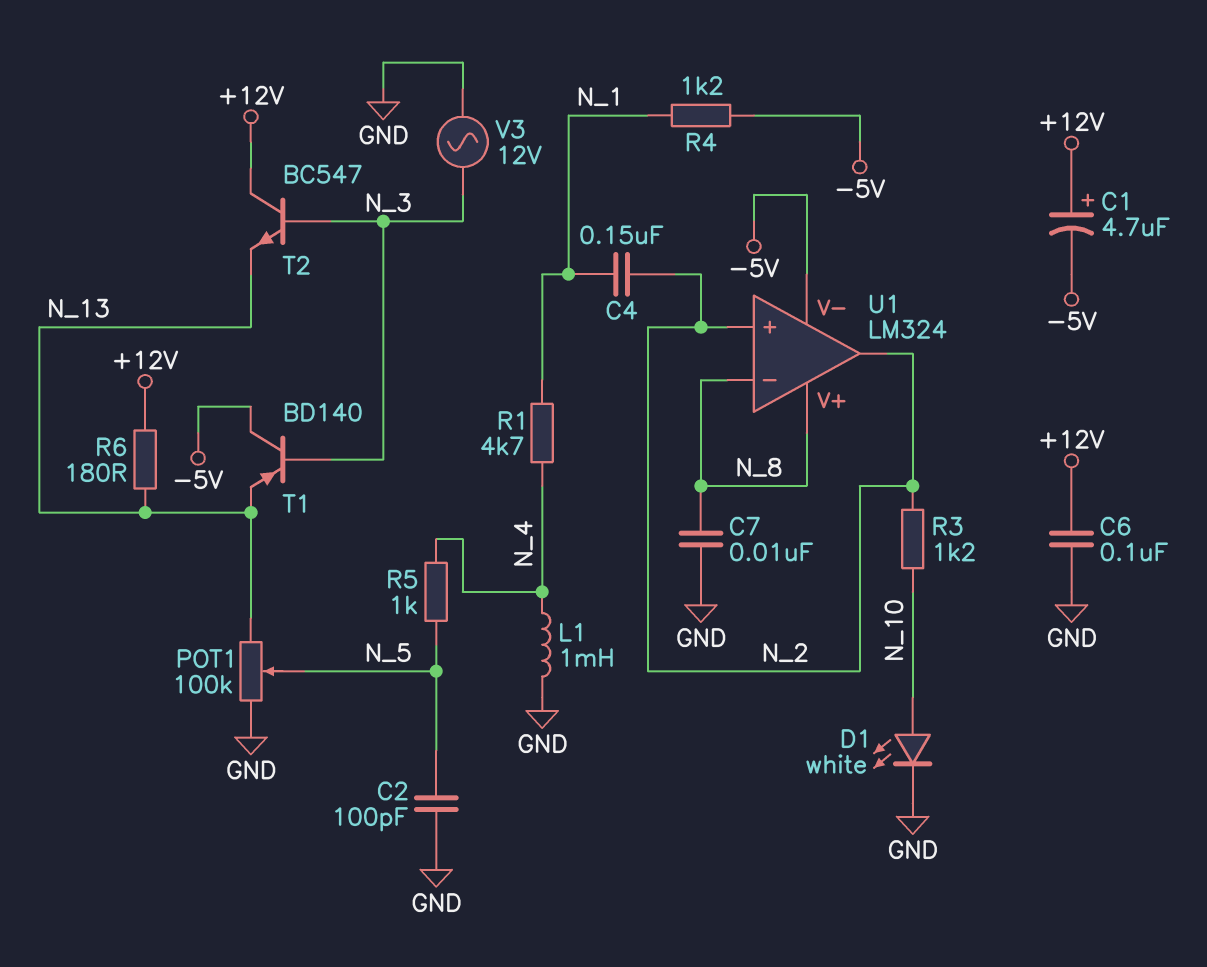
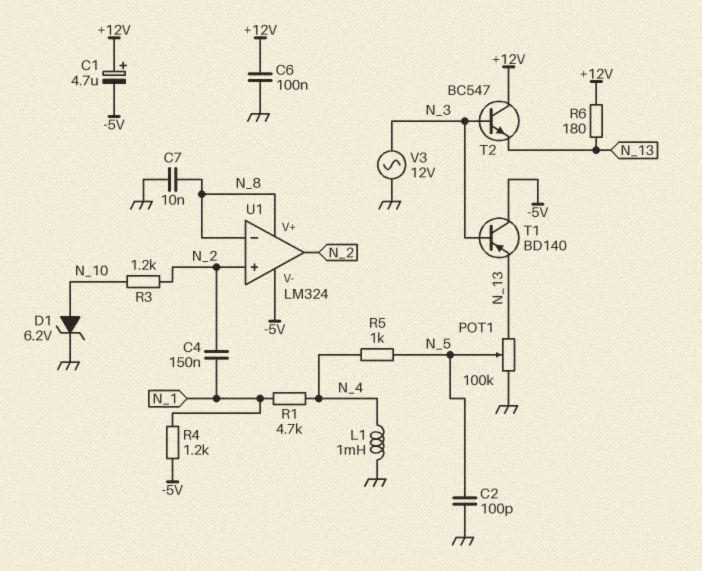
D1: LED white (A N_10, K GND) -> zener 6.2V (A N_10, K GND)

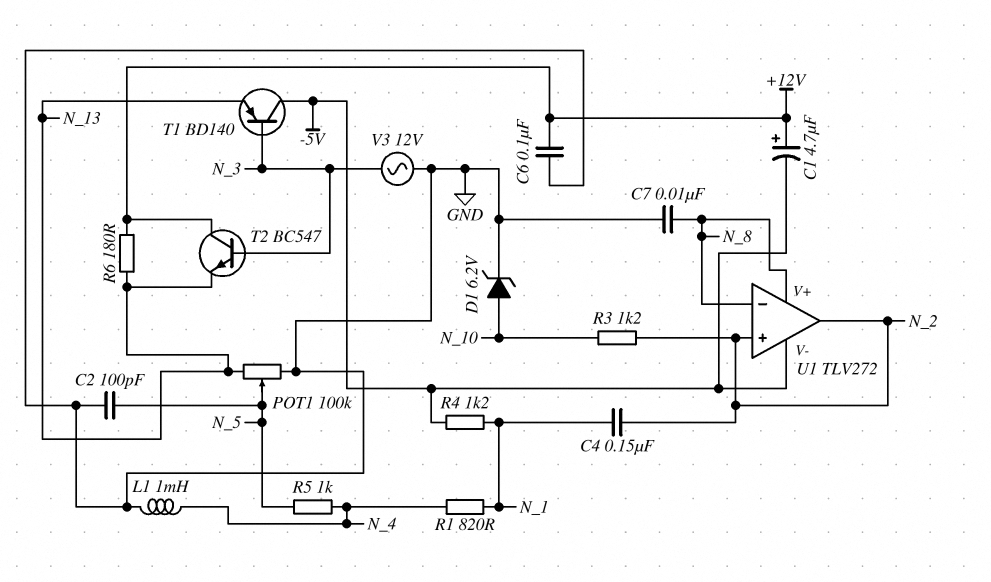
R1: 4.7k (N_1, N_4) -> 820 (N_1, N_4)
U1: LM324 -> TLV272

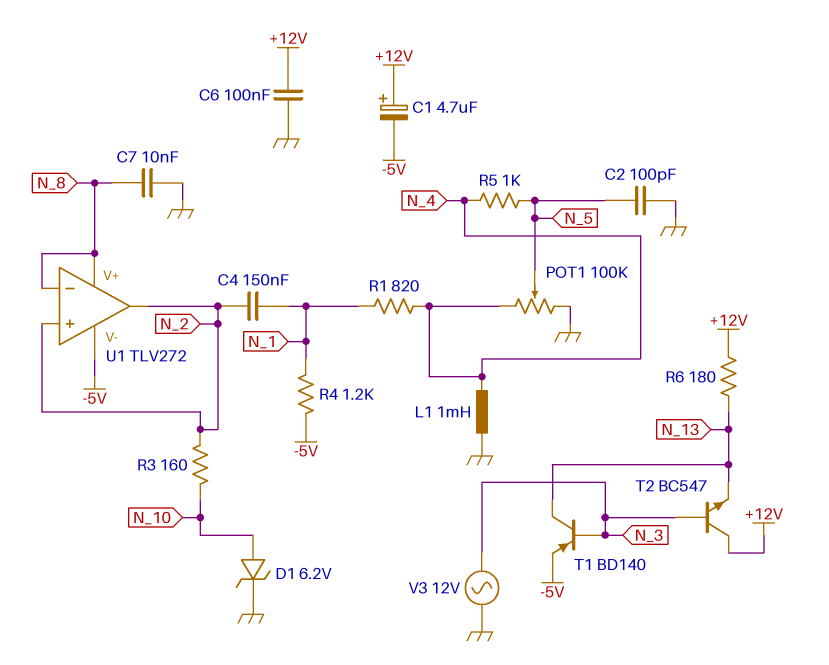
POT1: 100k (GND, N_13, wiper N_5) -> 100k (GND, N_4, wiper N_5)
R3: 1.2k (N_2, N_10) -> 160 (N_2, N_10)
T1: PNP BD140 (B N_3, C -5V, E N_13) -> PNP BD140 (B N_3, C N_13, E -5V)

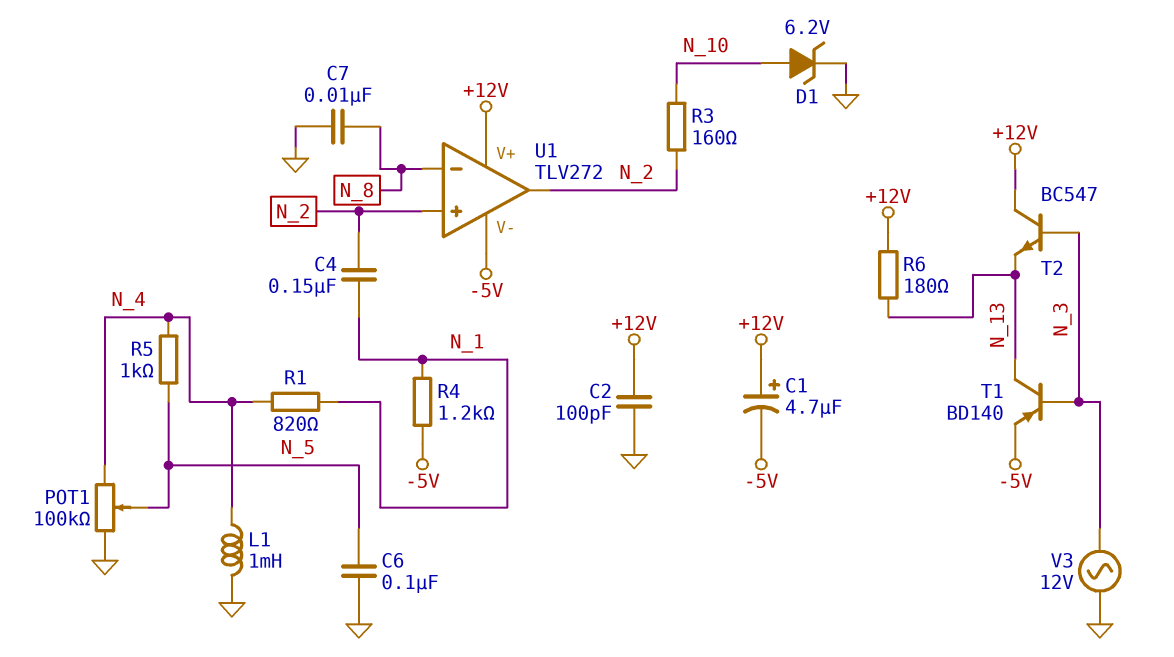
C2: 100pF (GND, N_5) -> 100pF (+12V, GND)
C6: 100nF (+12V, GND) -> 100nF (GND, N_5)
U1 pin V+: N_8 -> +12V

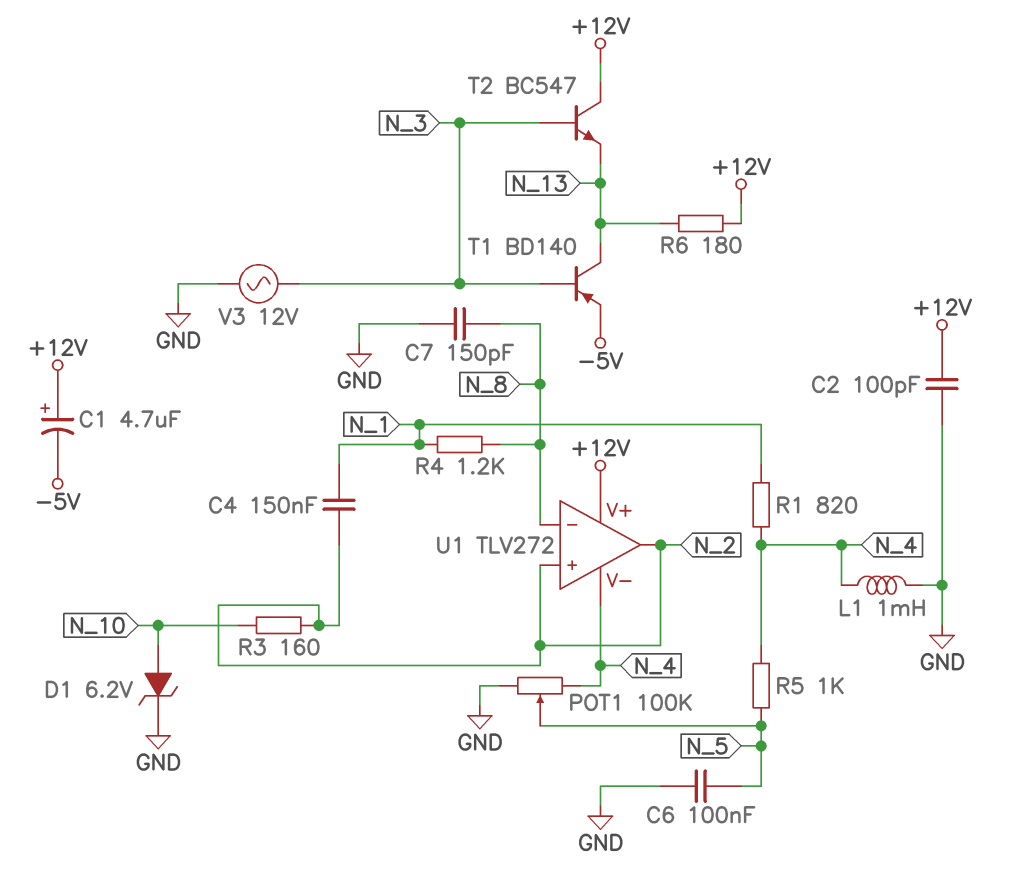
C7: 10nF (GND, N_8) -> 150pF (GND, N_8)
R4: 1.2k (-5V, N_1) -> 1.2k (N_1, N_8)
U1 pin V-: -5V -> N_4

